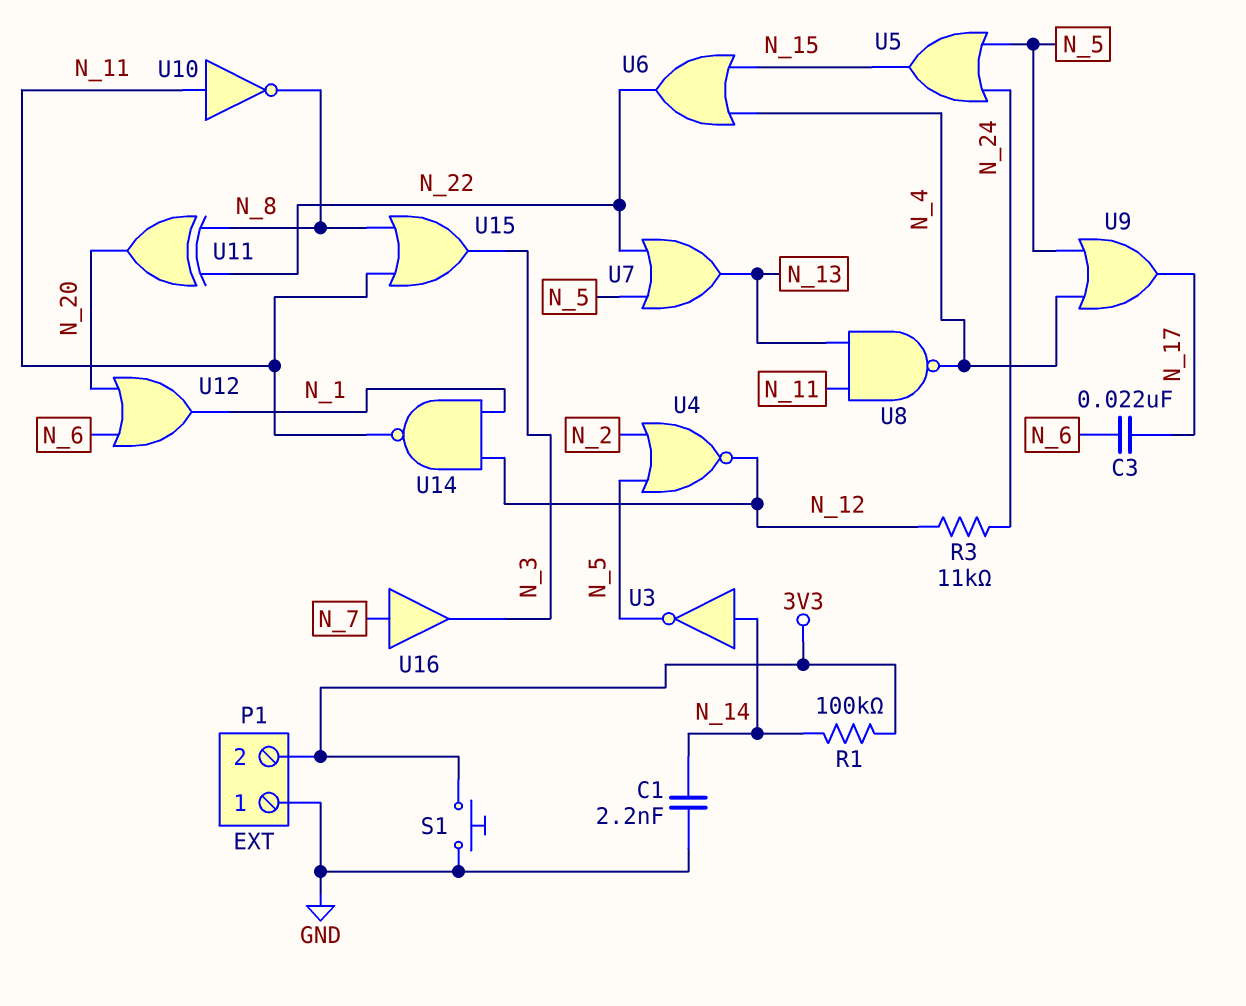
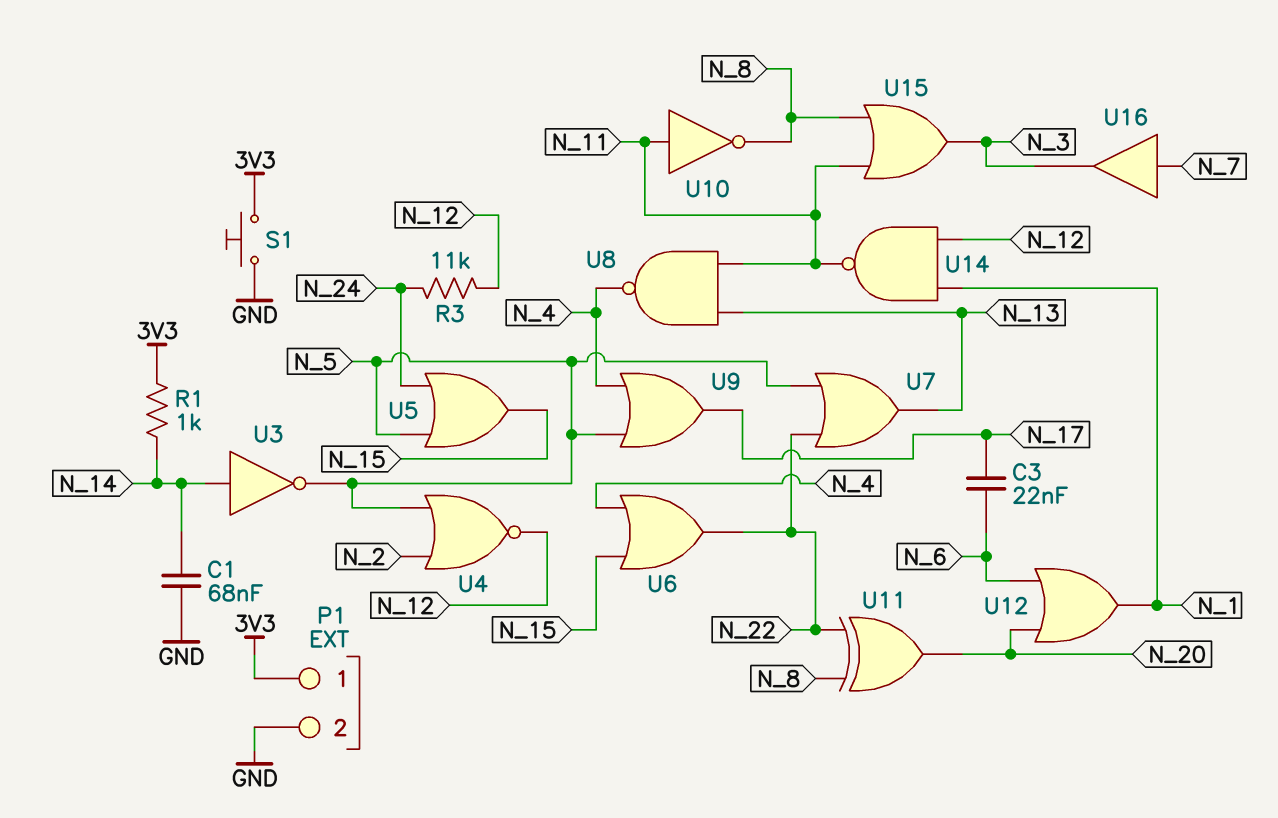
C1: 2.2nF (GND, N_14) -> 68nF (GND, N_14)
P1 pin 1: GND -> 3V3
P1 pin 2: 3V3 -> GND
R1: 100k (3V3, N_14) -> 1k (3V3, N_14)

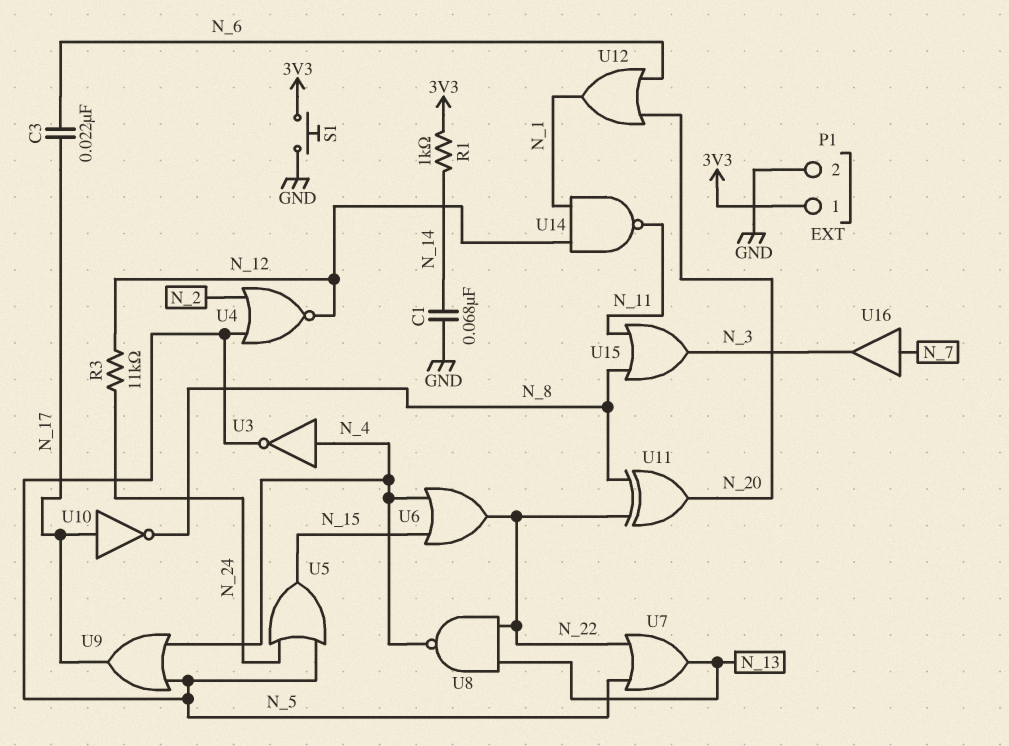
U3: NOT (in N_14, out N_5) -> NOT (in N_4, out N_5)
U8: NAND (in N_11, in N_13, out N_4) -> NAND (in N_13, in N_22, out N_4)
U10: NOT (in N_11, out N_8) -> NOT (in N_17, out N_8)

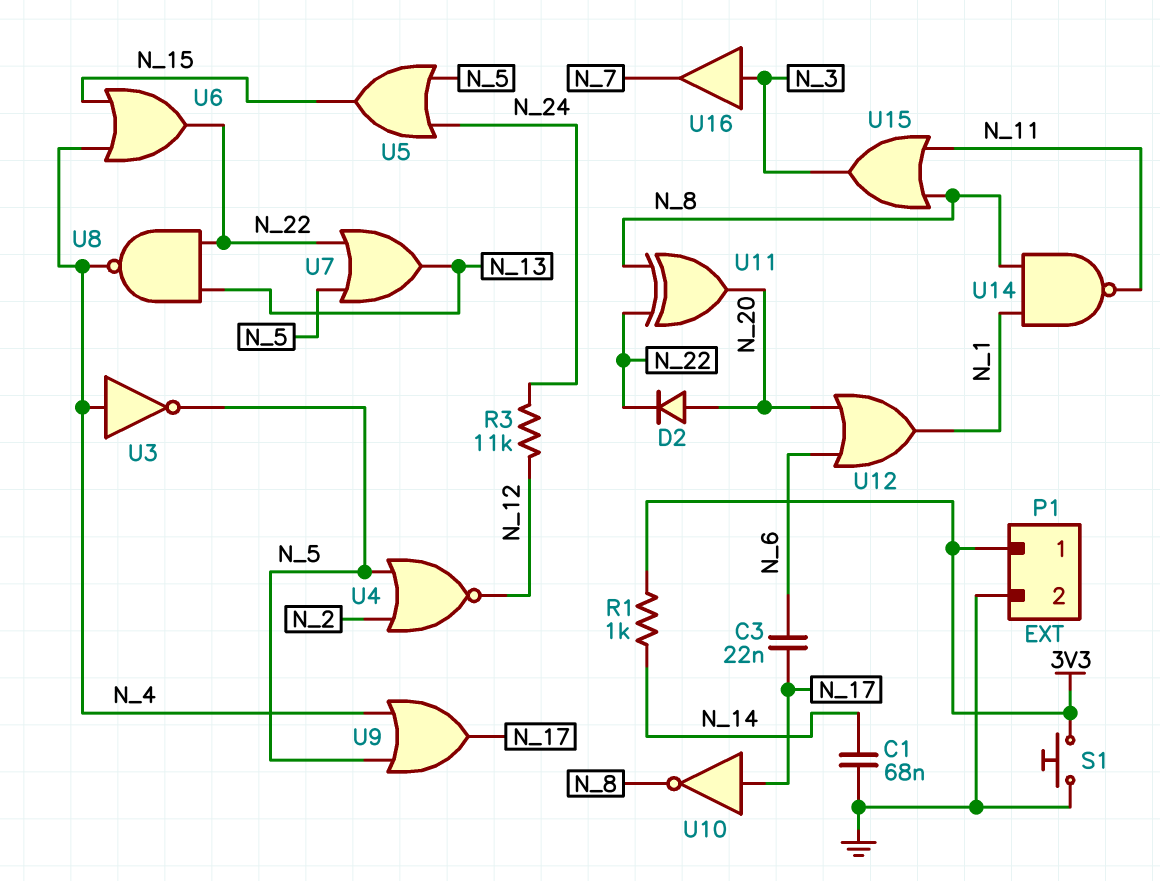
D2: none -> diode (A N_20, K N_22)
U14: NAND (in N_1, in N_12, out N_11) -> NAND (in N_1, in N_8, out N_11)
U16: buffer (in N_7, out N_3) -> buffer (in N_3, out N_7)

